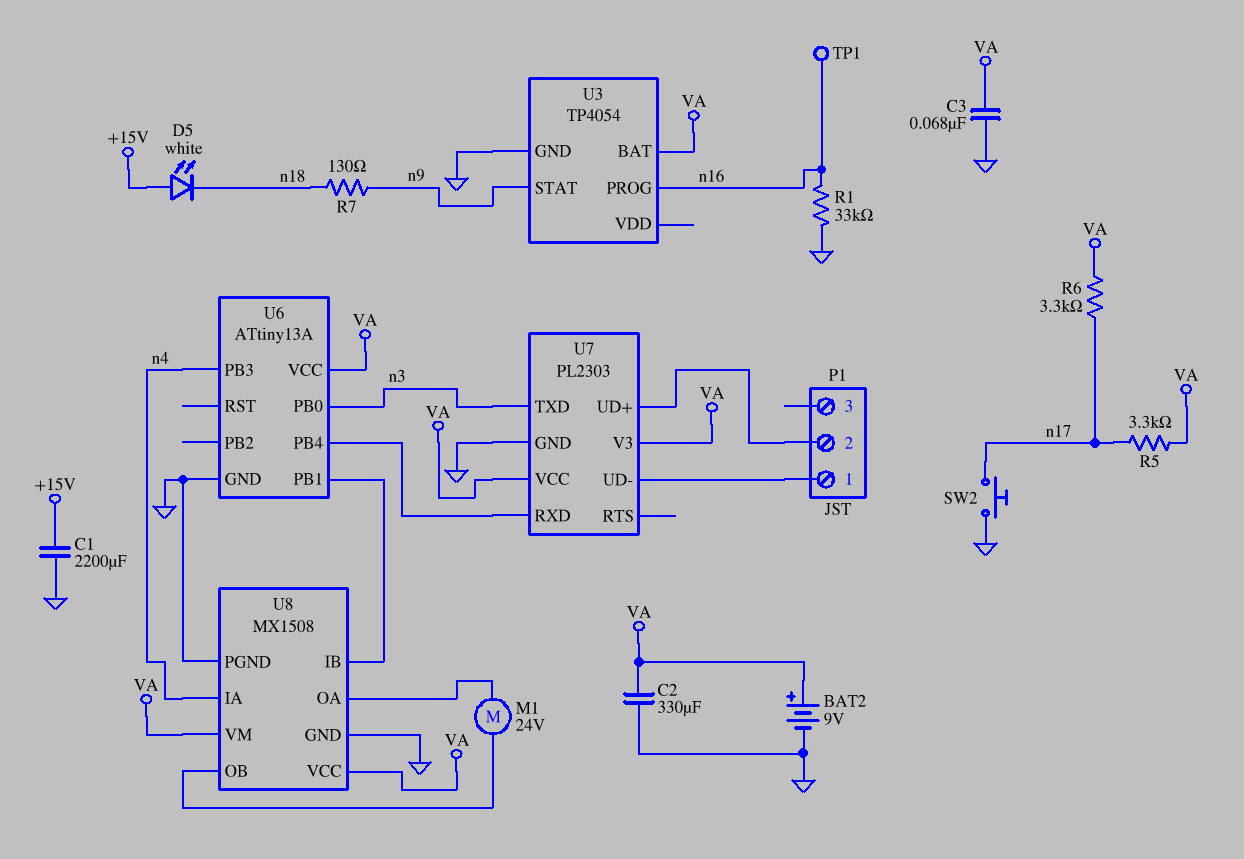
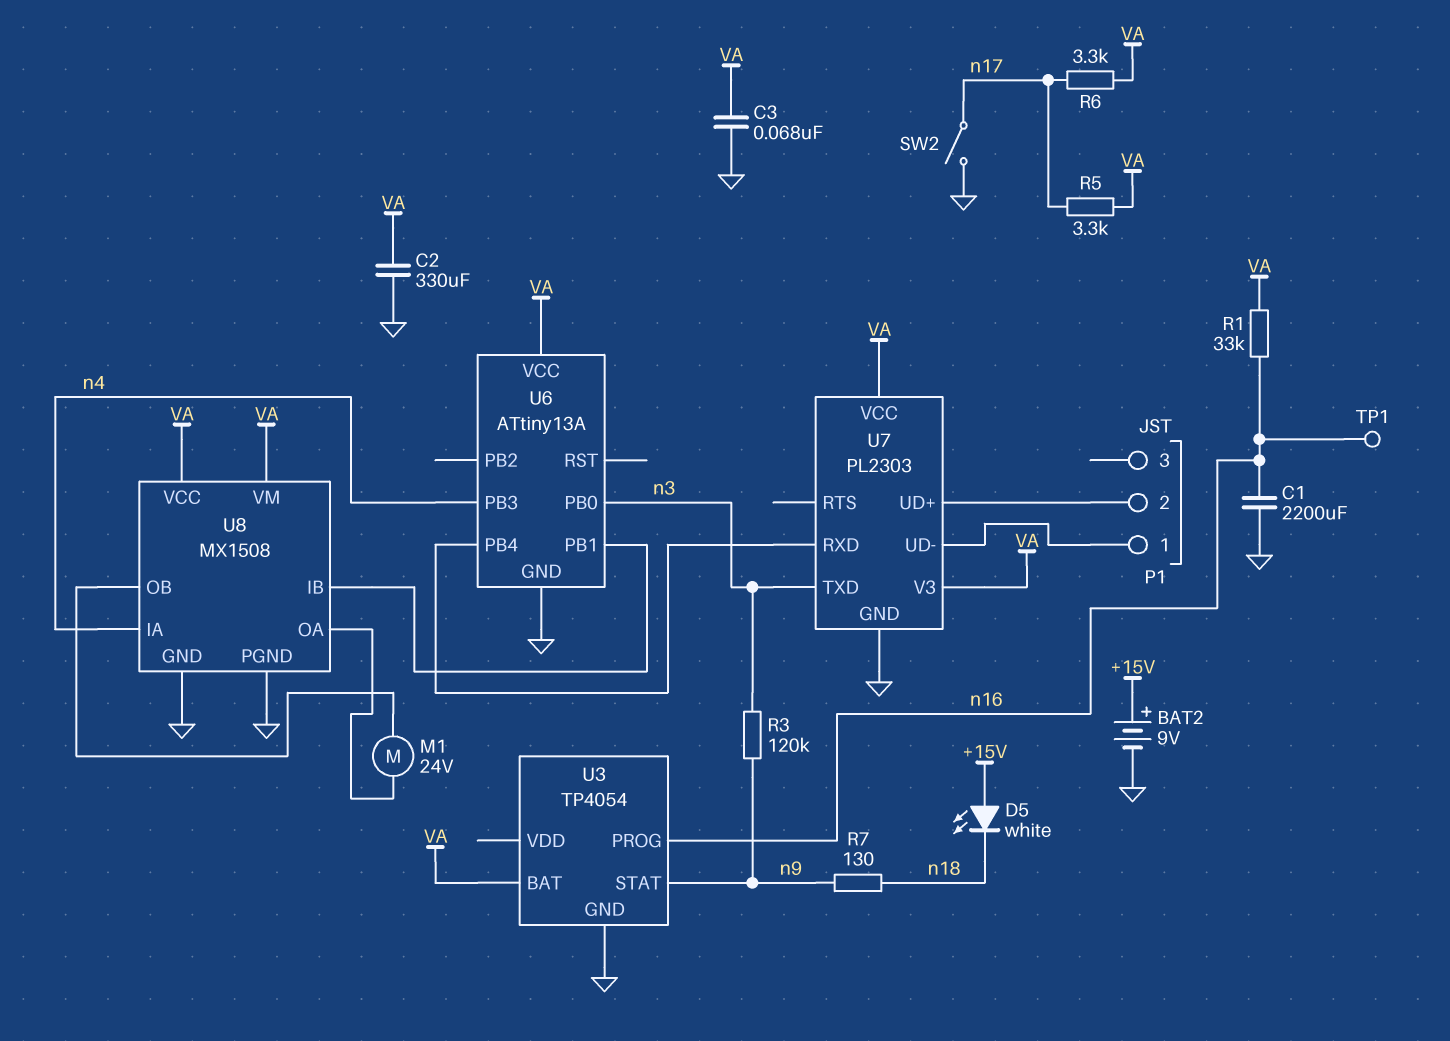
BAT2: 9V (plus VA, minus GND) -> 9V (plus +15V, minus GND)
C1: 2200uF (+15V, GND) -> 2200uF (GND, n16)
R1: 33k (GND, n16) -> 33k (VA, n16)
R3: none -> 120k (n3, n9)
SW2: button (GND, n17) -> switch (GND, n17)

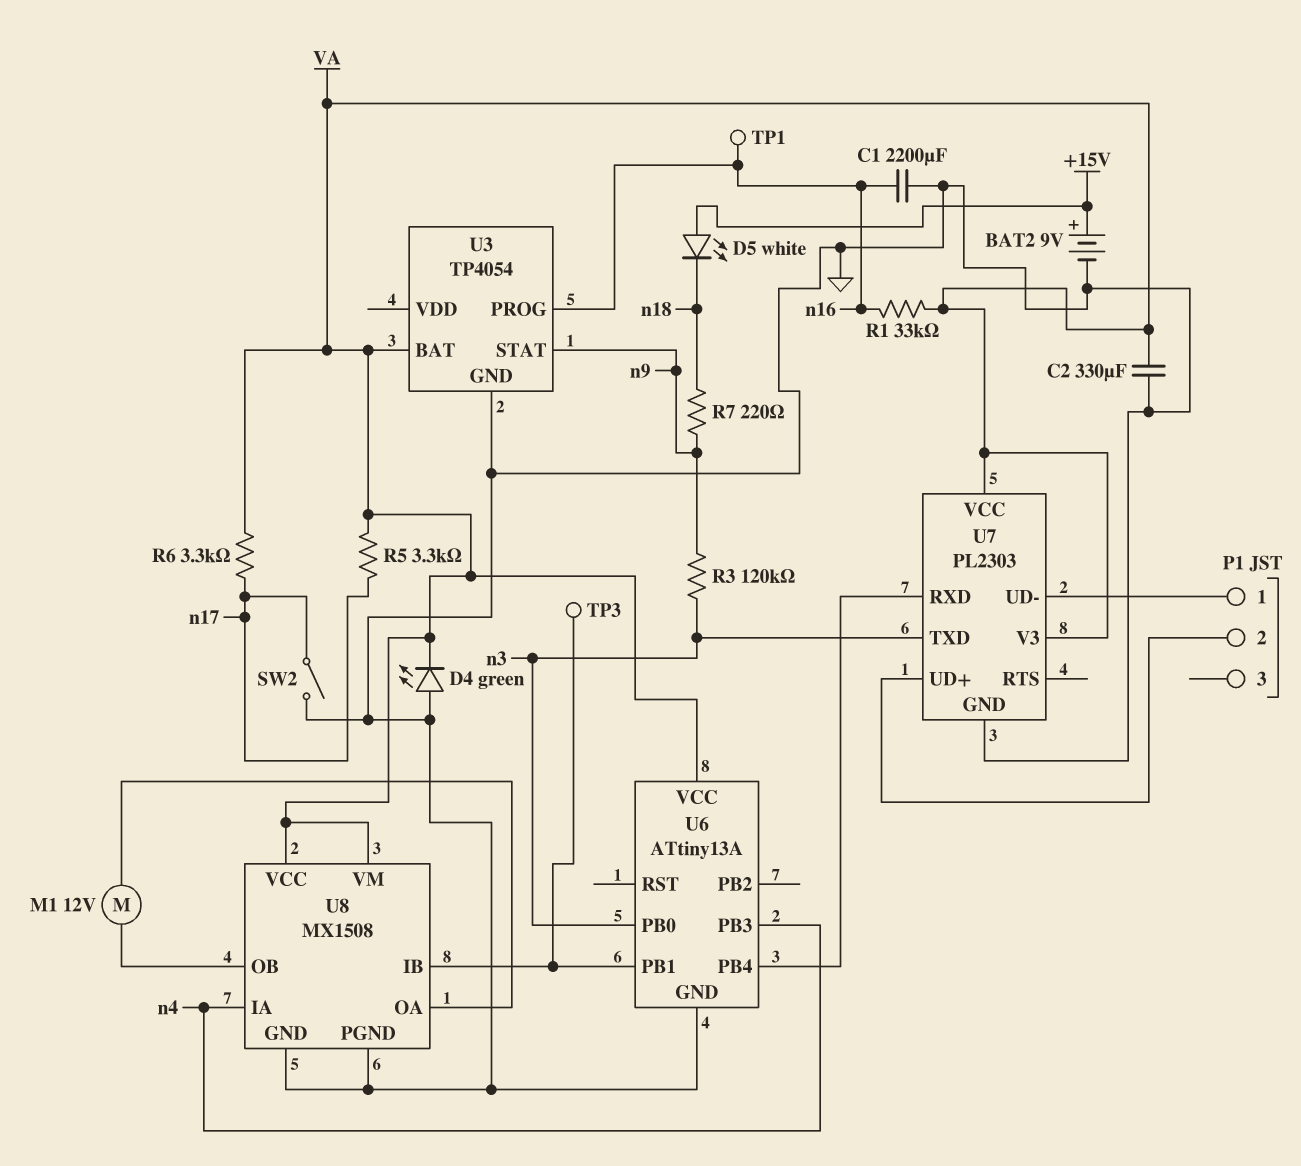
C3: 68nF (GND, VA) -> none
D4: none -> LED green (A GND, K VA)
M1: motor 24V (U8/OA, U8/OB) -> motor 12V (U8/OA, U8/OB)
R7: 130 (n9, n18) -> 220 (n9, n18)
TP3: none -> test point (U6/PB1)

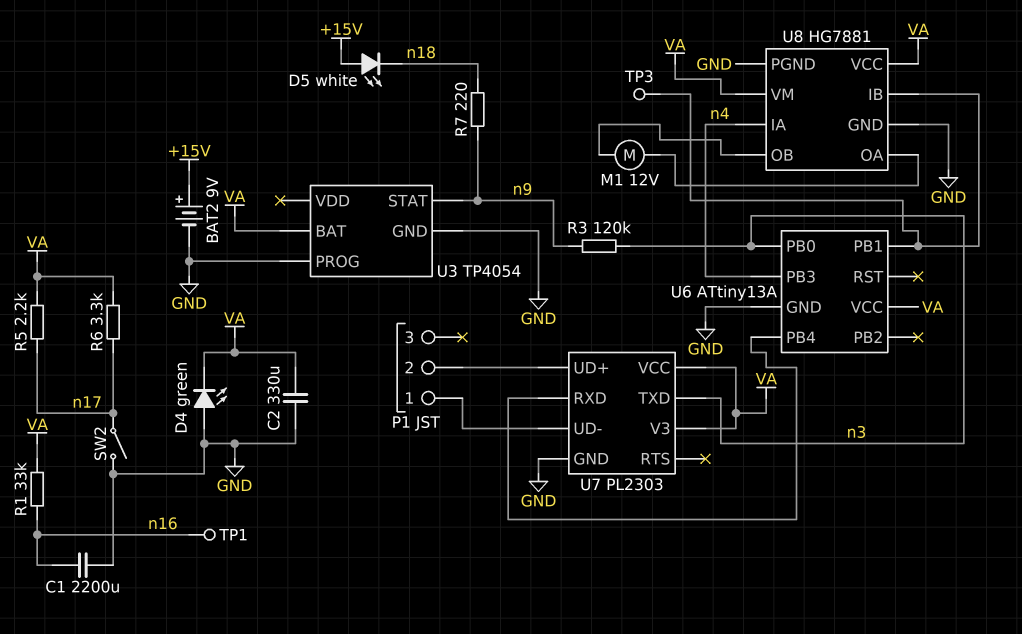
R5: 3.3k (VA, n17) -> 2.2k (VA, n17)
U3 pin PROG: n16 -> GND
U8: MX1508 -> HG7881

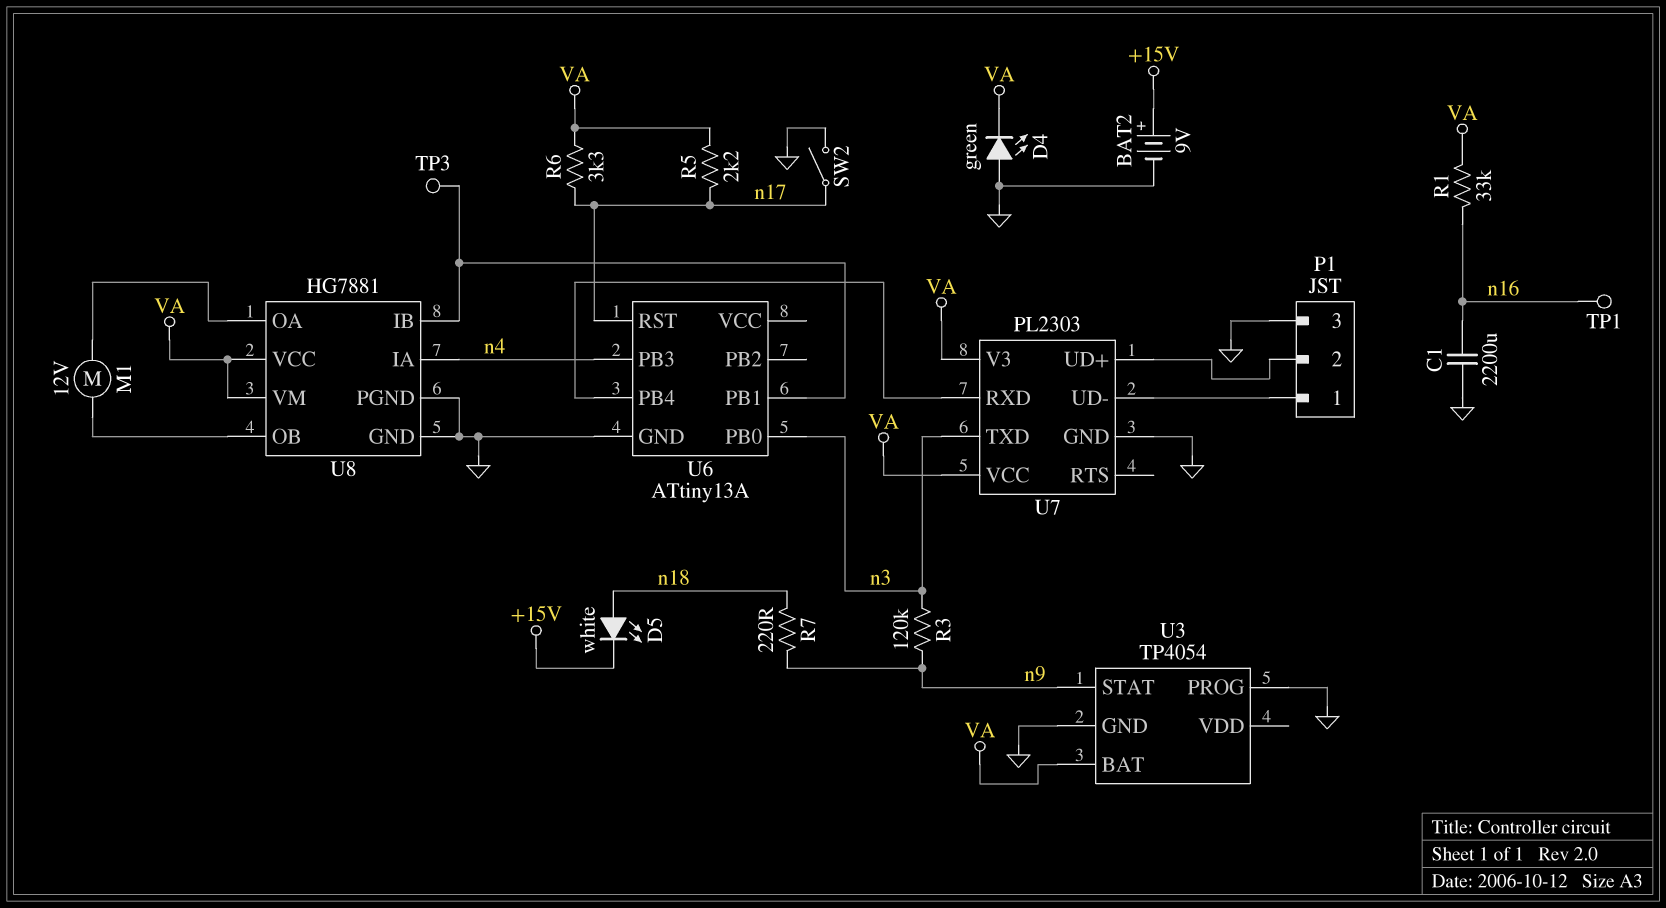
C2: 330uF (GND, VA) -> none
D5: LED white (A +15V, K n18) -> LED white (A n18, K +15V)
P1 pin 3: none -> GND
U6 pin RST: none -> n17
U6 pin VCC: VA -> none

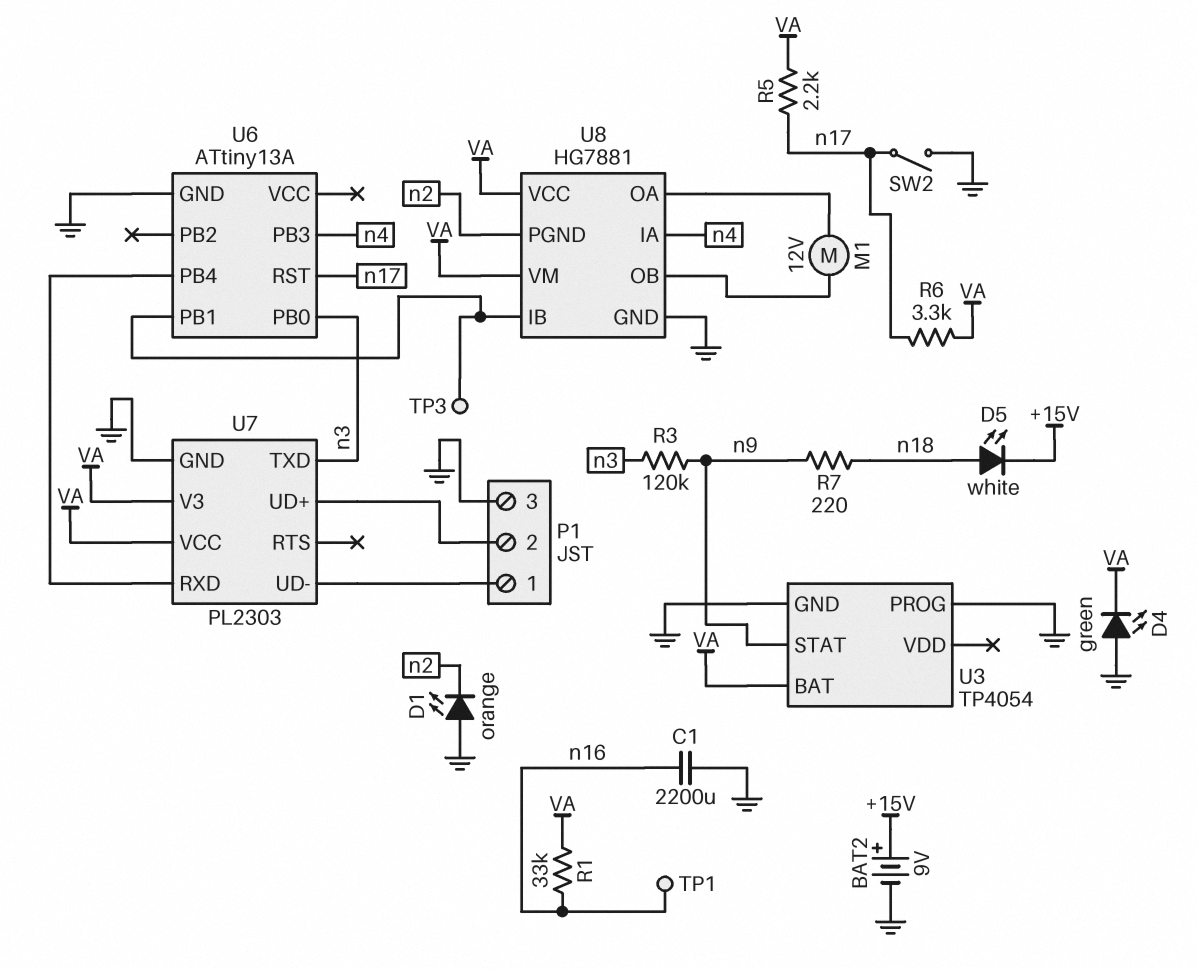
D1: none -> LED orange (A GND, K n2)
U8 pin PGND: GND -> n2

